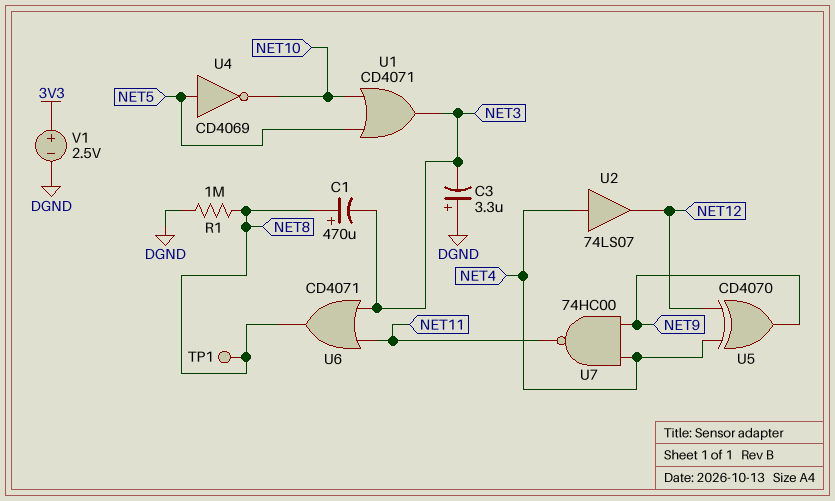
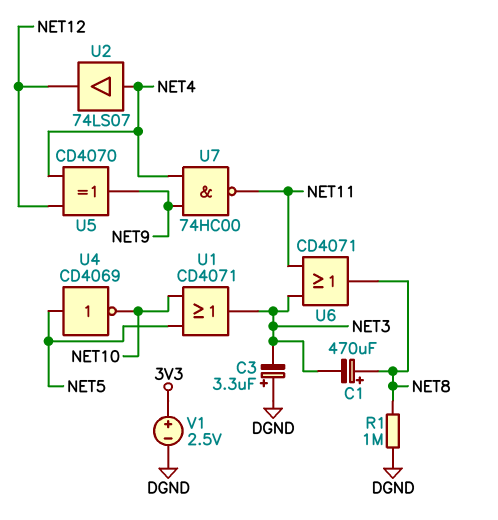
TP1: test point (NET8) -> none

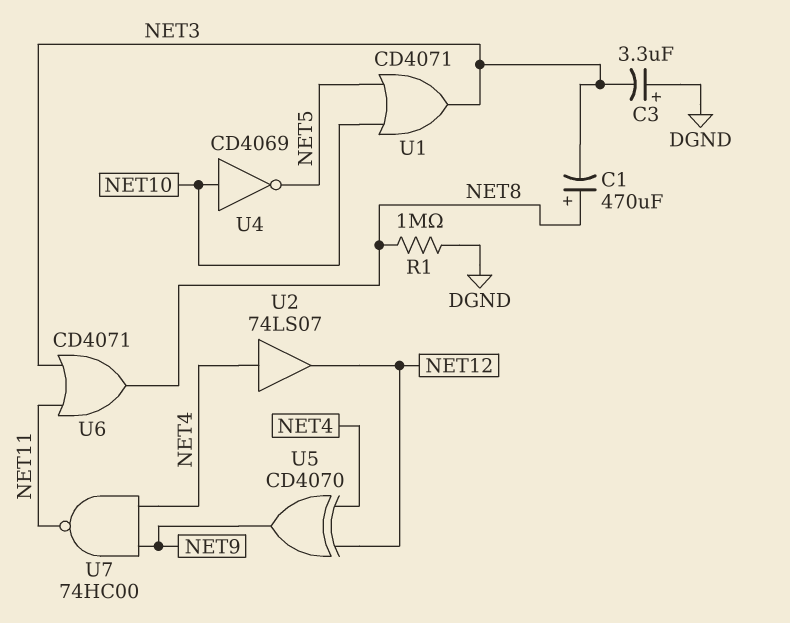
U4: NOT CD4069 (in NET5, out NET10) -> NOT CD4069 (in NET10, out NET5)
V1: 2.5V (plus 3V3, minus DGND) -> none

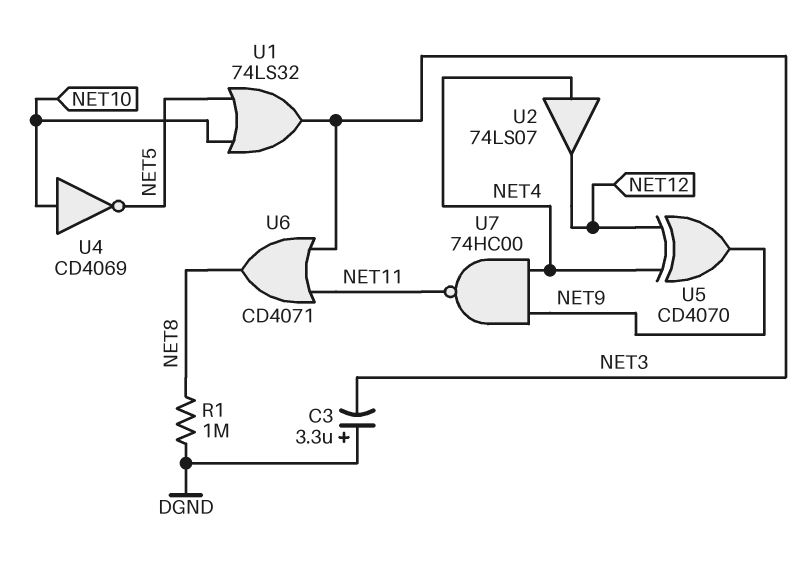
C1: 470uF (plus NET8, minus NET3) -> none
U1: OR CD4071 (in NET5, in NET10, out NET3) -> OR 74LS32 (in NET5, in NET10, out NET3)

